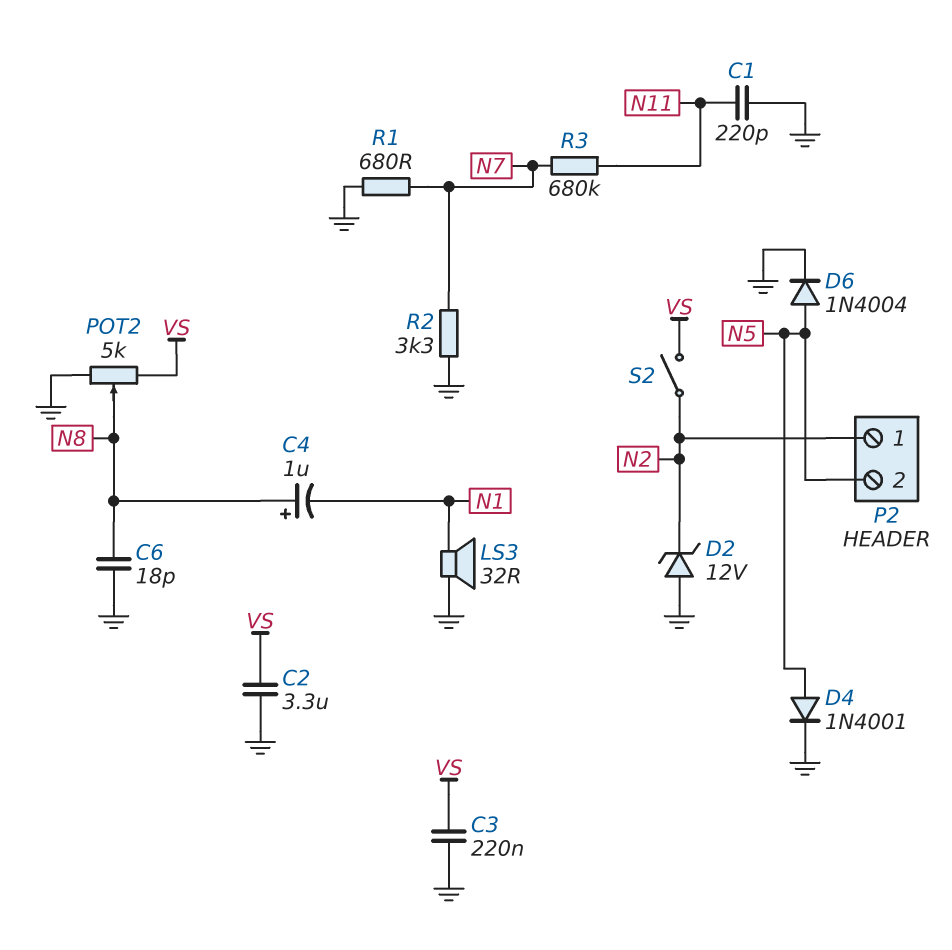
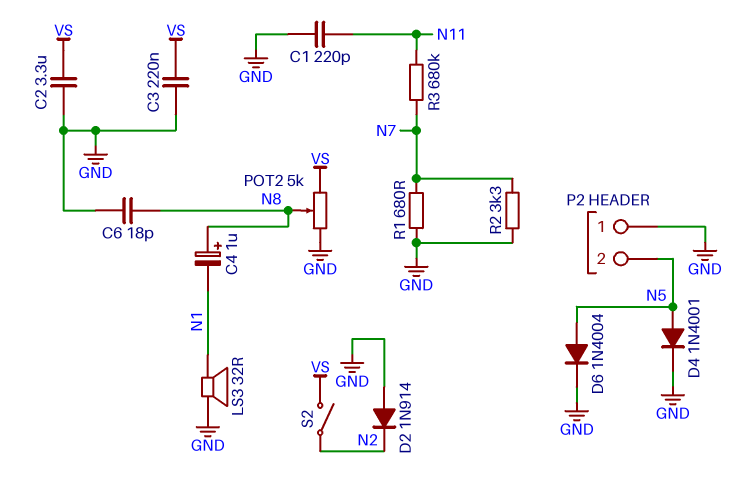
D2: zener 12V (A GND, K N2) -> diode 1N914 (A GND, K N2)
P2 pin 1: N2 -> GND

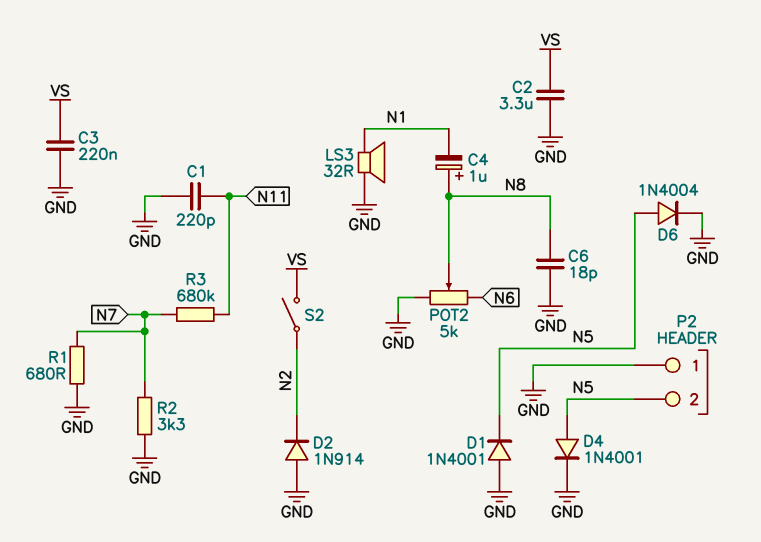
D1: none -> diode 1N4001 (A GND, K N5)
POT2: 5k (GND, VS, wiper N8) -> 5k (GND, N6, wiper N8)

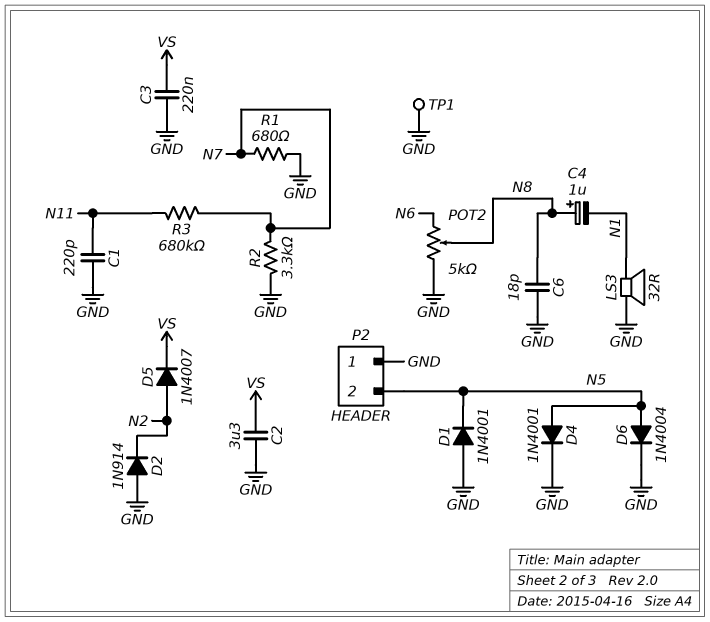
D5: none -> diode 1N4007 (A N2, K VS)
S2: switch (N2, VS) -> none
TP1: none -> test point (GND)

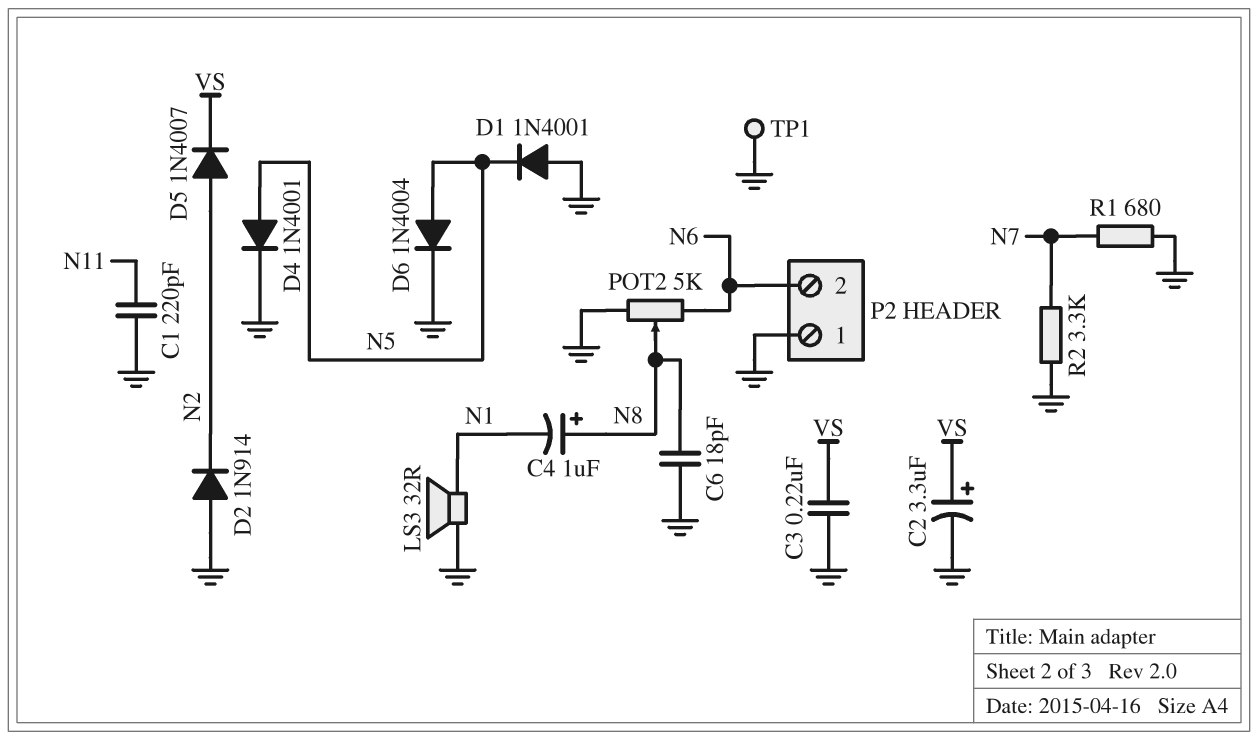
C2: 3.3uF (GND, VS) -> 3.3uF (plus VS, minus GND)
P2 pin 2: N5 -> N6
R3: 680k (N7, N11) -> none

